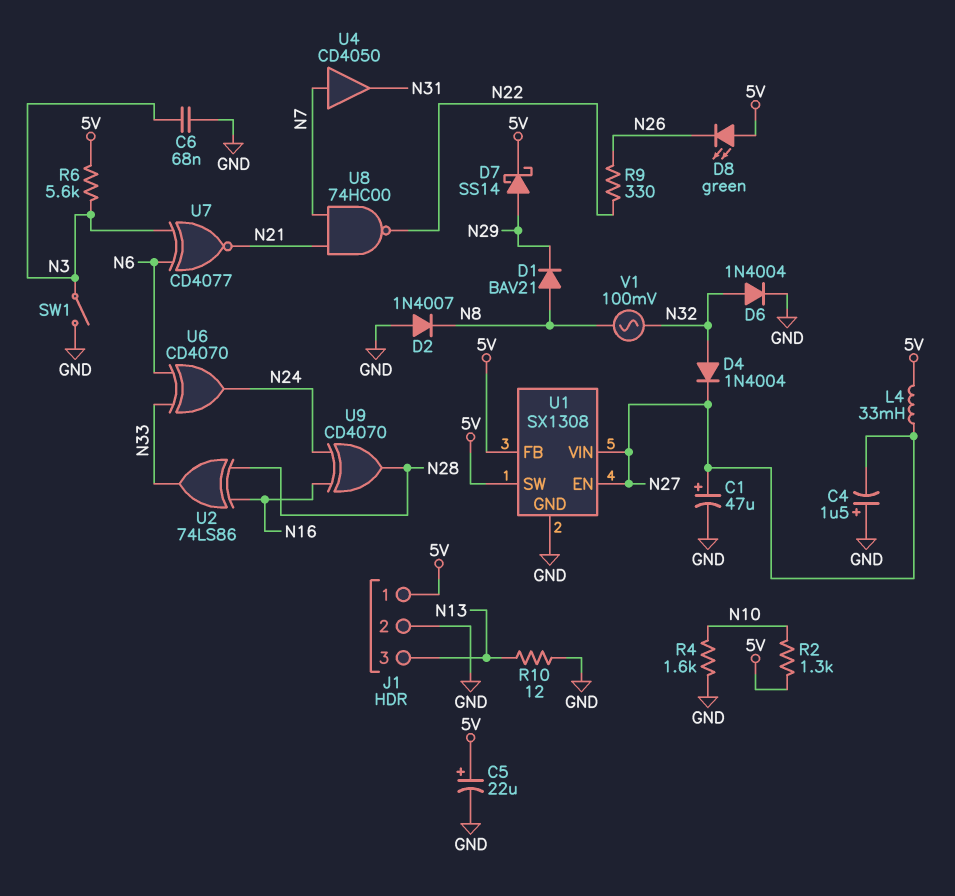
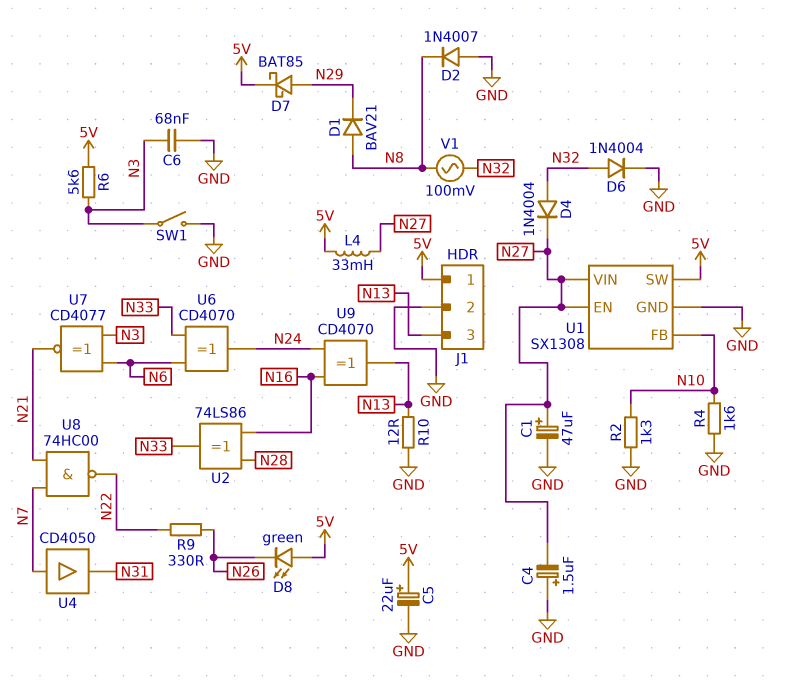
D7: schottky SS14 (A N29, K 5V) -> schottky BAT85 (A N29, K 5V)
R2: 1.3k (5V, N10) -> 1.3k (GND, N10)
U1 pin FB: 5V -> N10
U9: XOR CD4070 (in N16, in N24, out N28) -> XOR CD4070 (in N16, in N24, out N13)

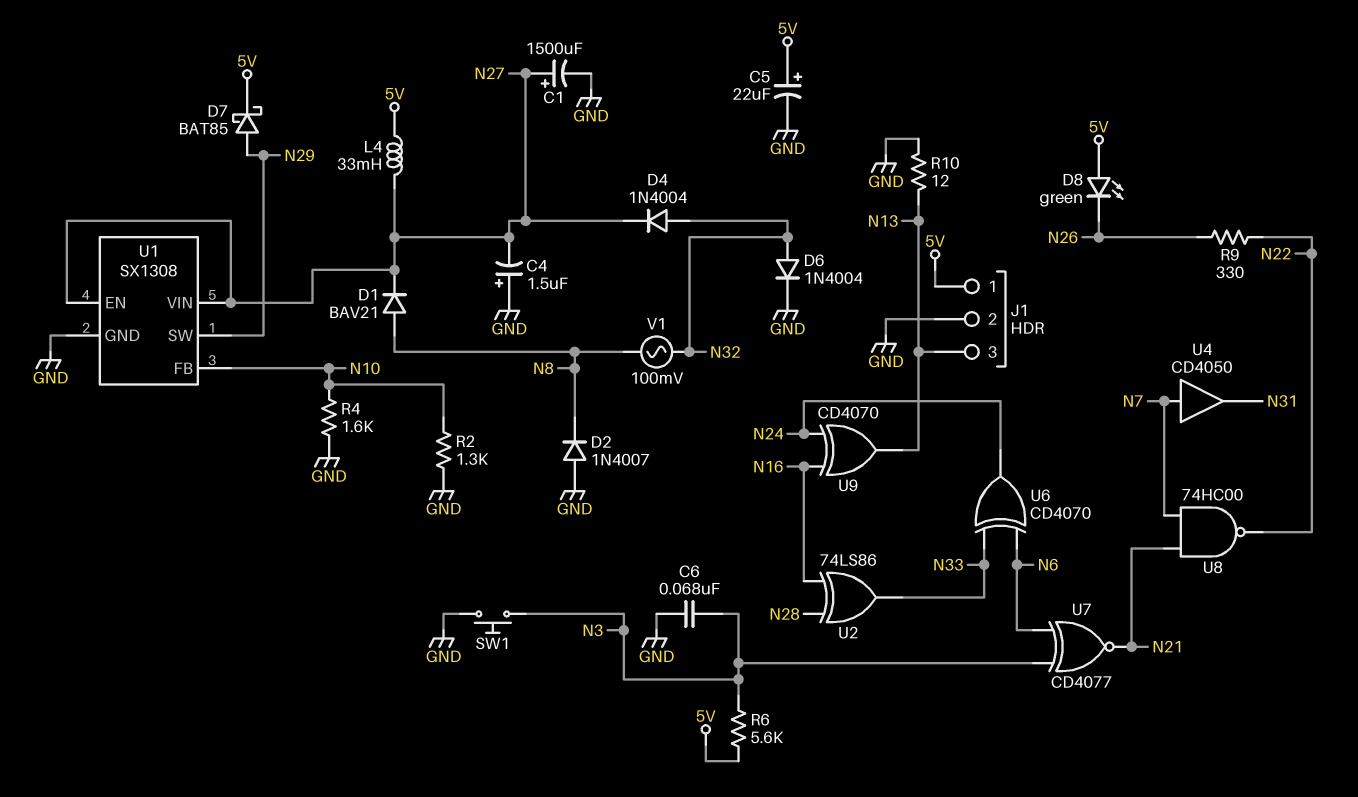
C1: 47uF (plus N27, minus GND) -> 1500uF (plus N27, minus GND)
D1: diode BAV21 (A N8, K N29) -> diode BAV21 (A N8, K N27)
SW1: switch (GND, N3) -> button (GND, N3)
U1 pin SW: 5V -> N29

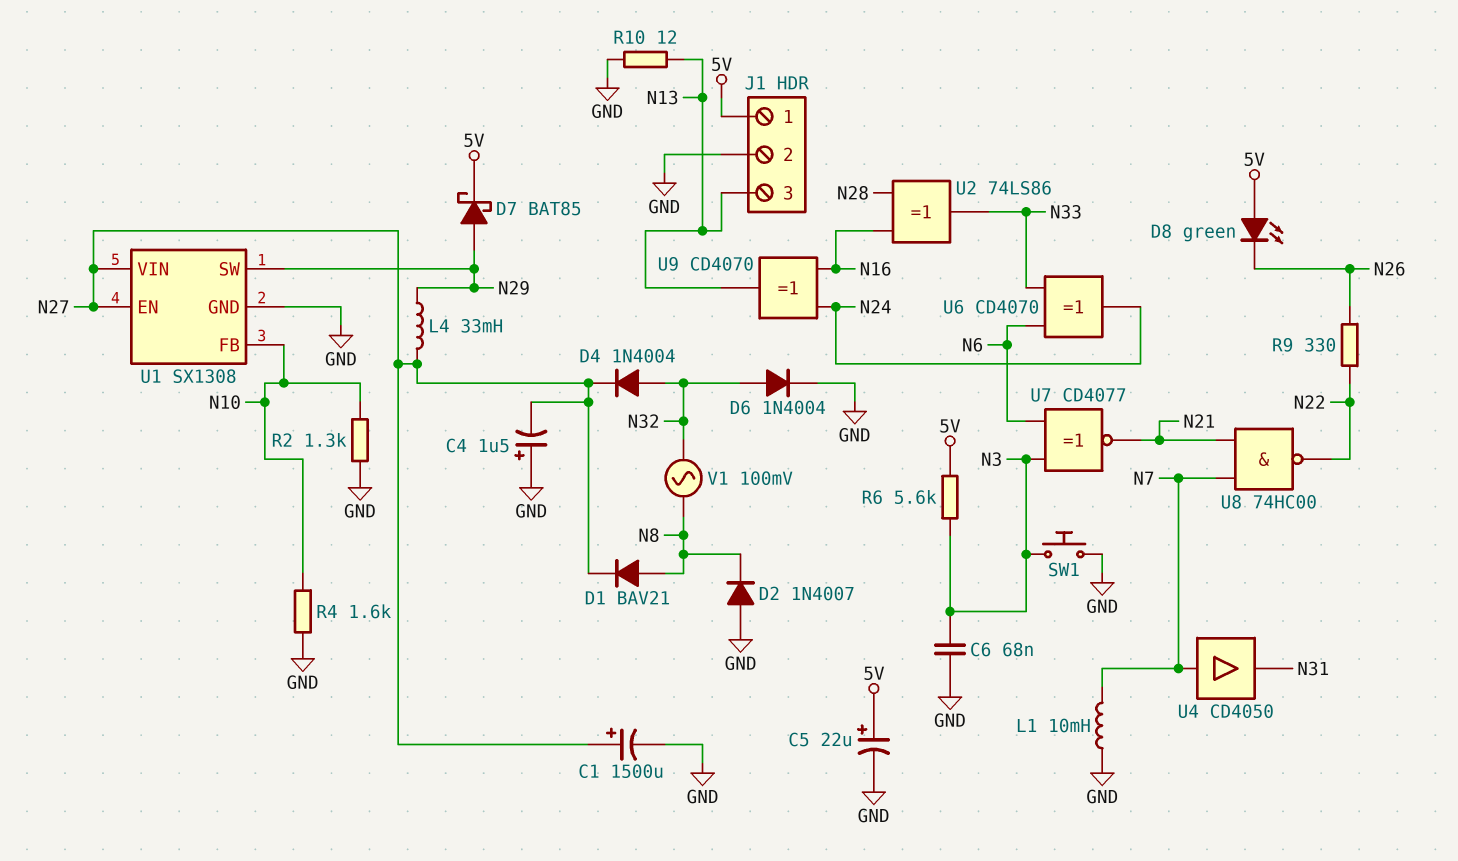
L1: none -> 10mH (GND, N7)
L4: 33mH (5V, N27) -> 33mH (N27, N29)

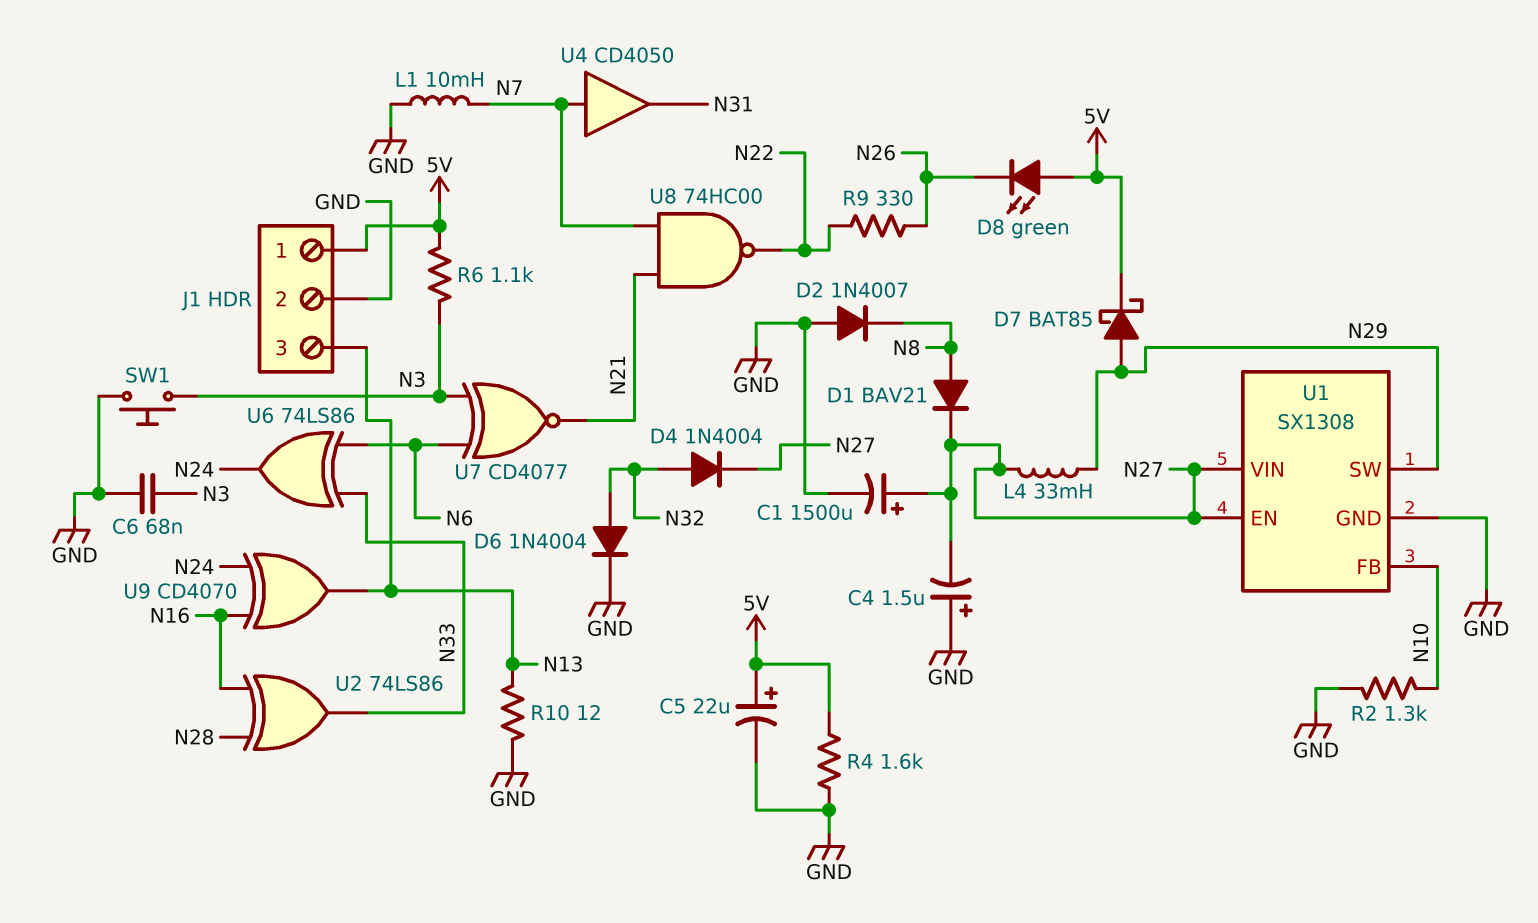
R4: 1.6k (GND, N10) -> 1.6k (5V, GND)
R6: 5.6k (5V, N3) -> 1.1k (5V, N3)
U6: XOR CD4070 (in N6, in N33, out N24) -> XOR 74LS86 (in N6, in N33, out N24)
V1: AC 100mV (N8, N32) -> none

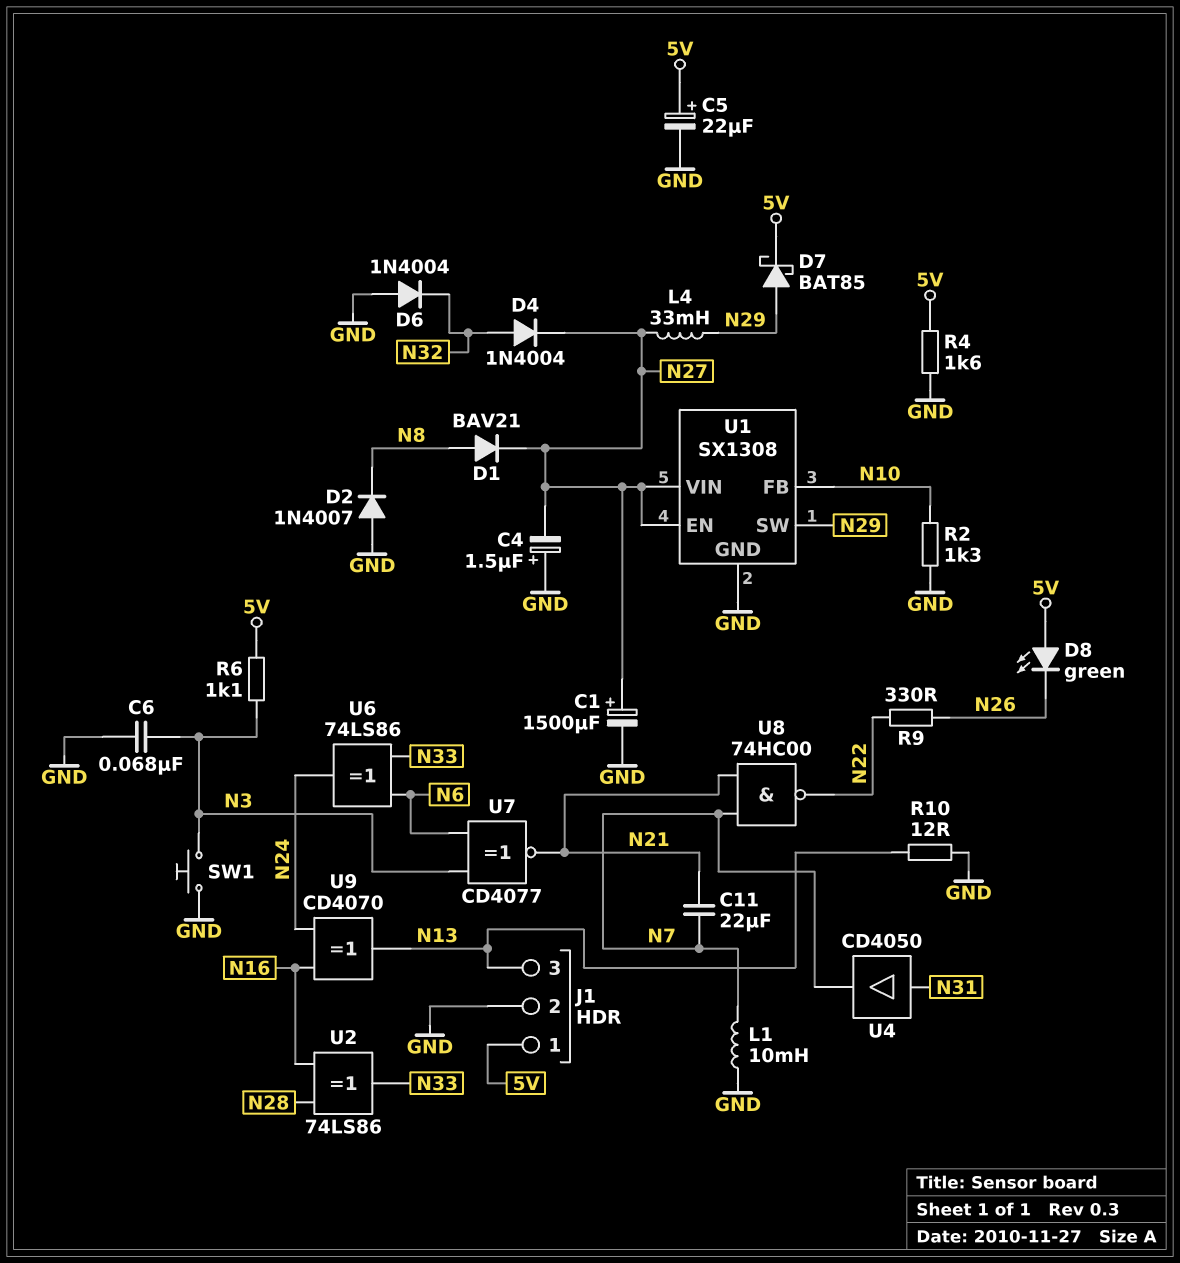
C11: none -> 22uF (N7, N21)
D6: diode 1N4004 (A N32, K GND) -> diode 1N4004 (A GND, K N32)
U4: buffer CD4050 (in N7, out N31) -> buffer CD4050 (in N31, out N7)

